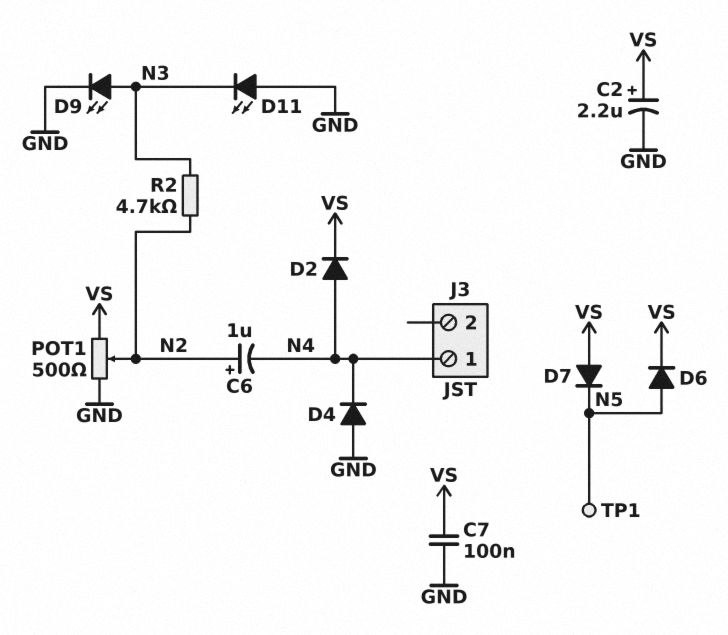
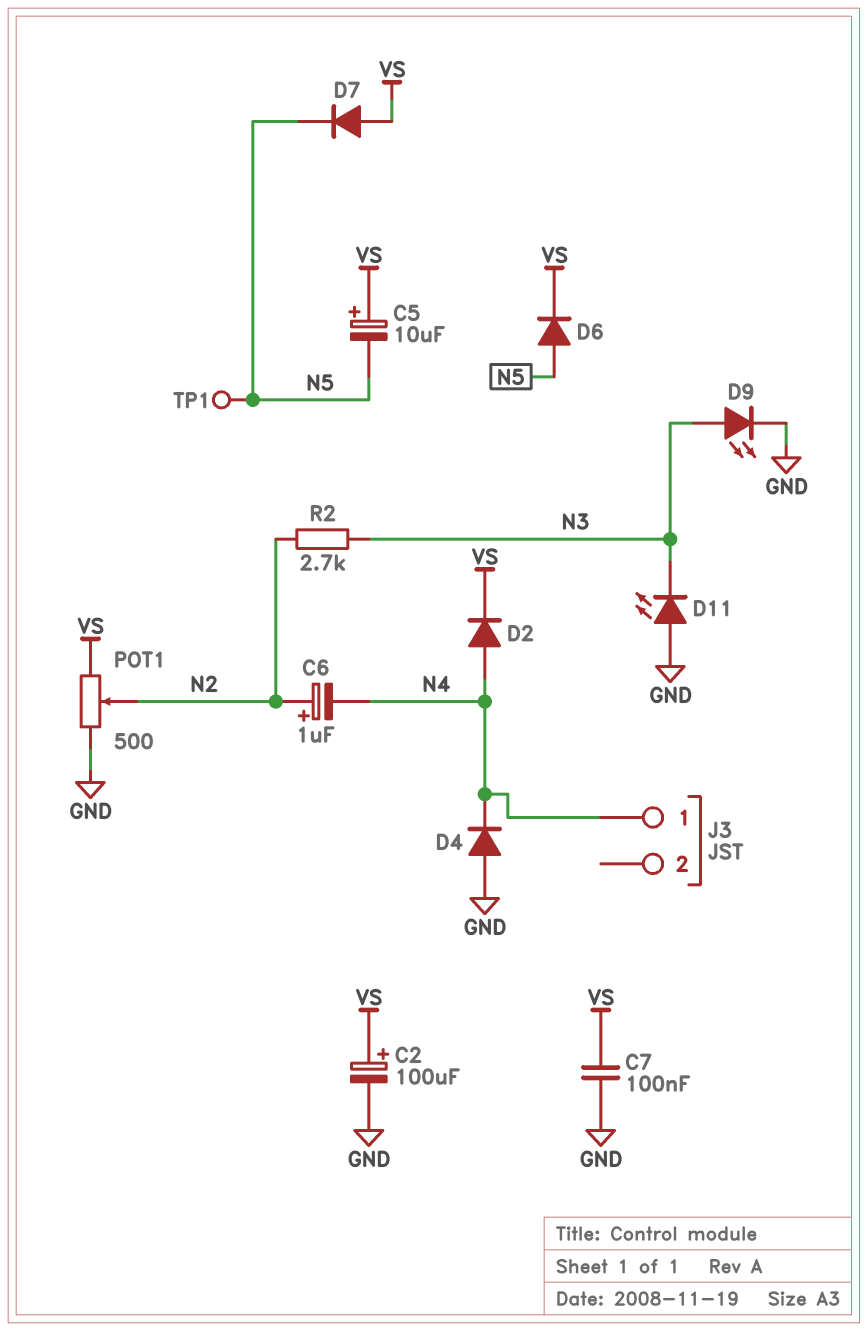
C2: 2.2uF (plus VS, minus GND) -> 100uF (plus VS, minus GND)
C5: none -> 10uF (plus VS, minus N5)
R2: 4.7k (N2, N3) -> 2.7k (N2, N3)

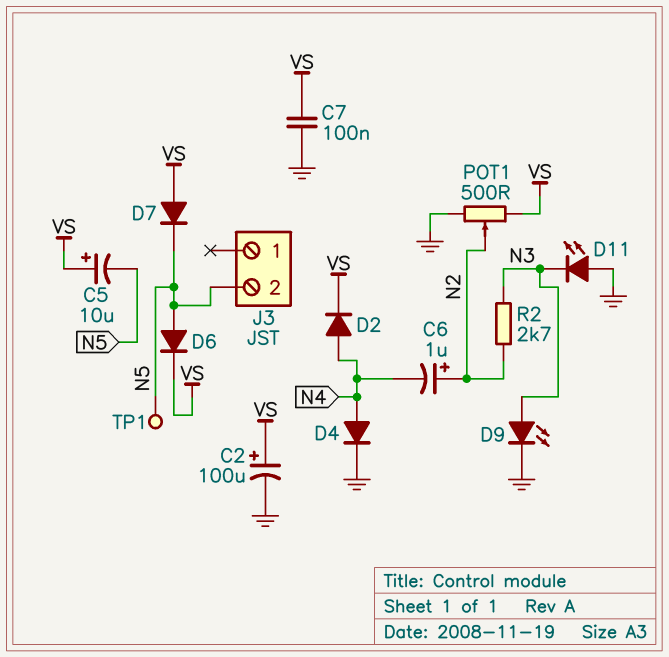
D4: diode (A GND, K N4) -> diode (A N4, K GND)
J3 pin 1: N4 -> none
J3 pin 2: none -> N5

